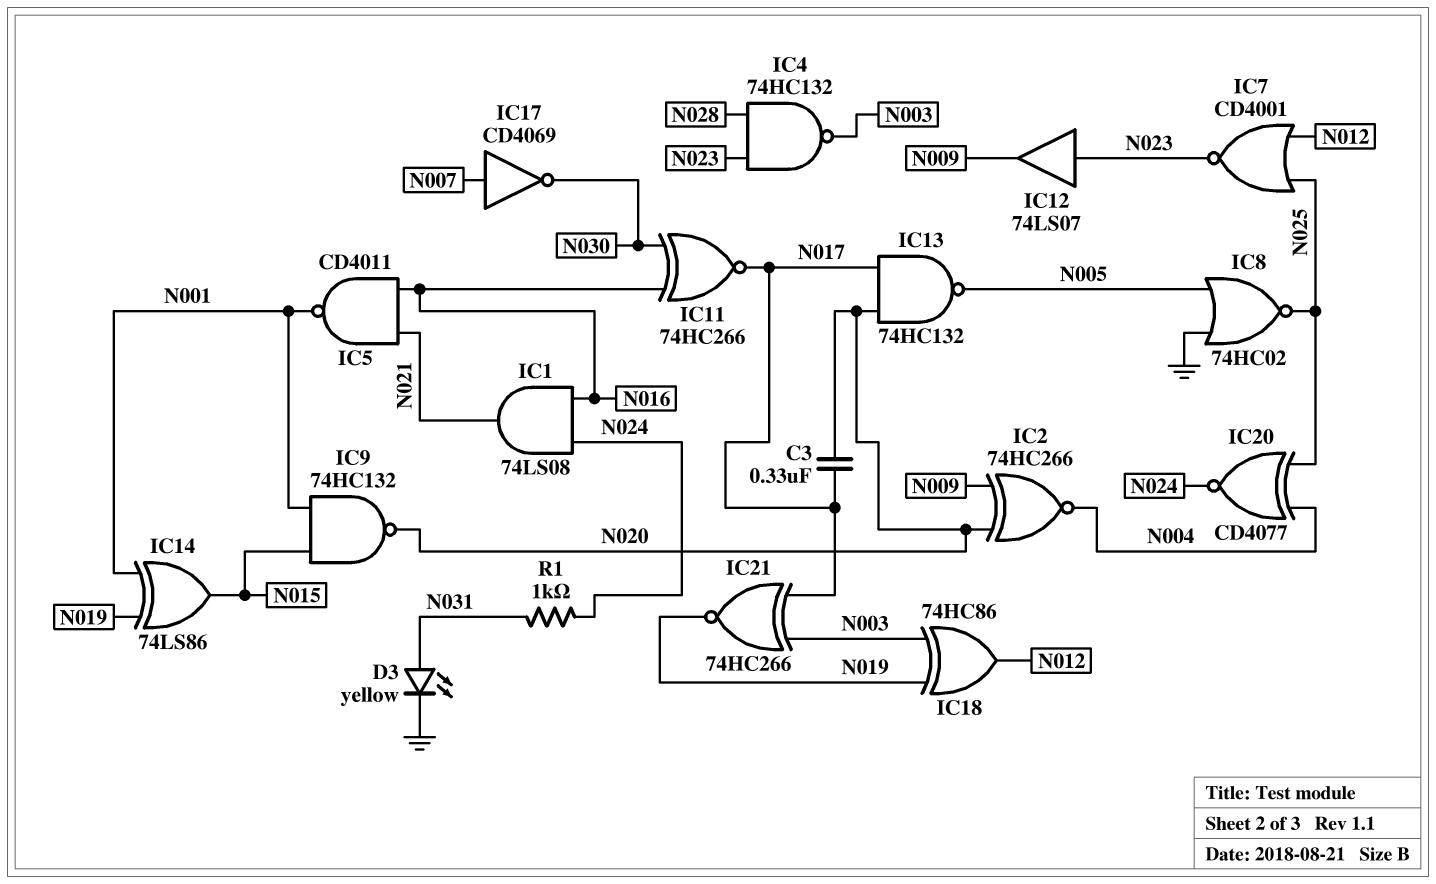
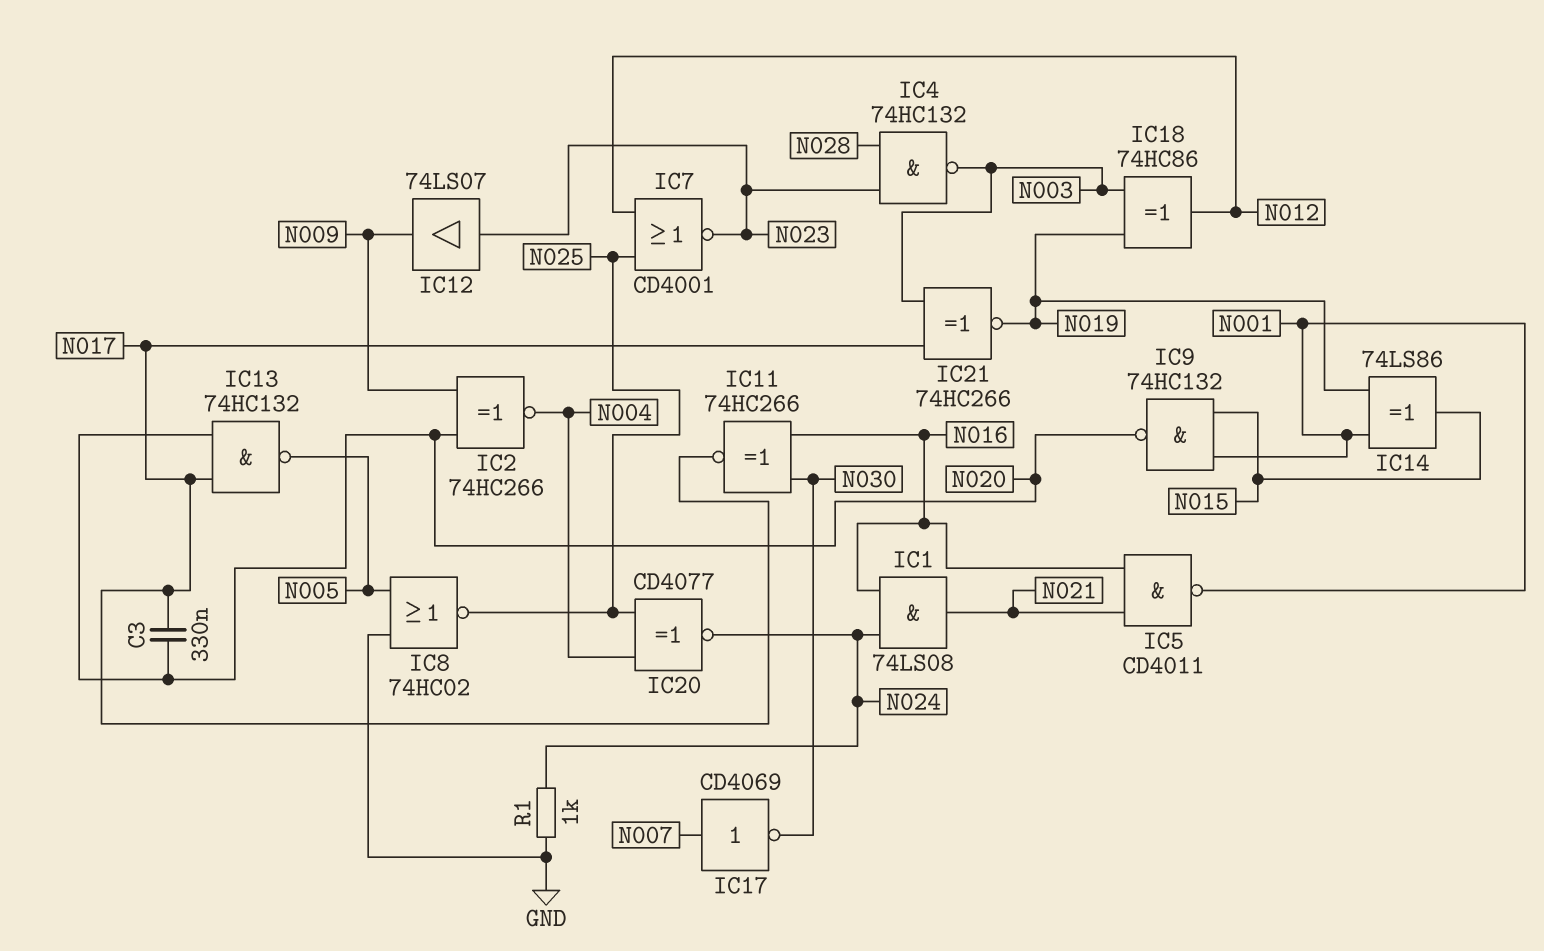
D3: LED yellow (A N031, K GND) -> none
R1: 1k (N024, N031) -> 1k (GND, N024)

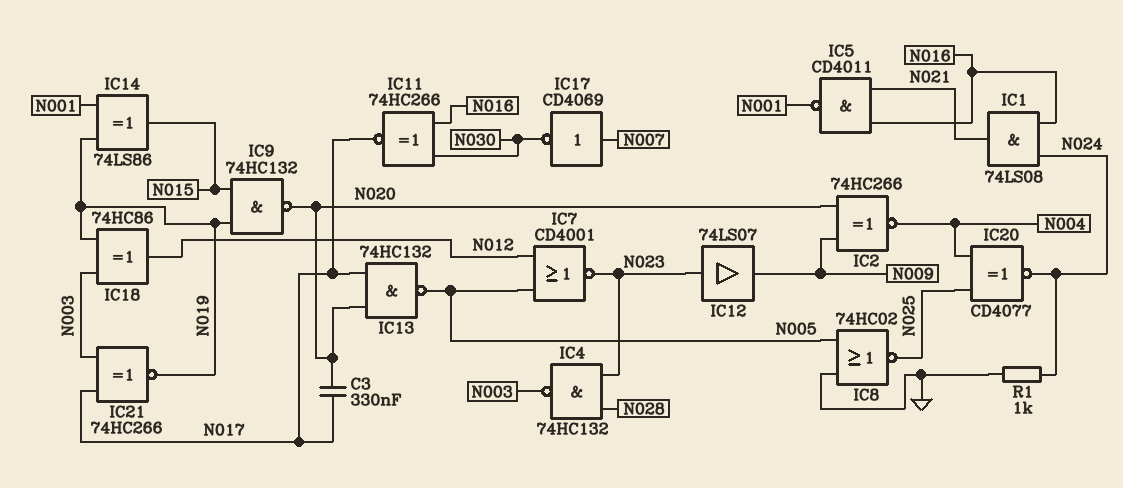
IC7: NOR CD4001 (in N012, in N025, out N023) -> NOR CD4001 (in N005, in N012, out N023)
IC9: NAND 74HC132 (in N001, in N015, out N020) -> NAND 74HC132 (in N015, in N019, out N020)

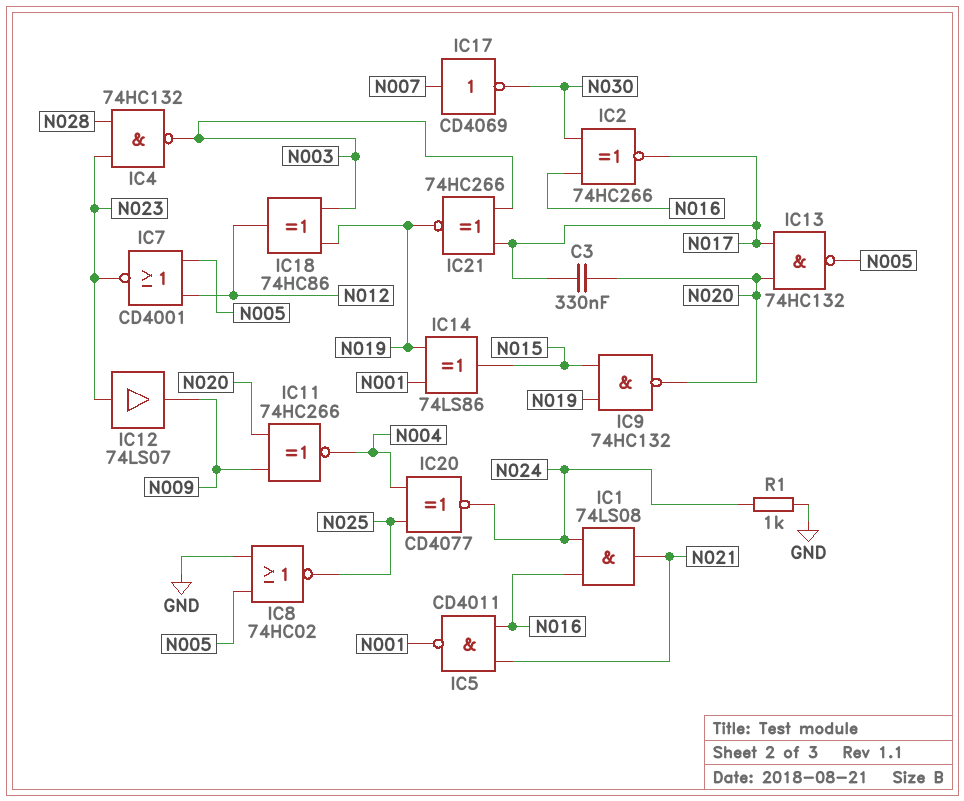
IC2: XNOR 74HC266 (in N009, in N020, out N004) -> XNOR 74HC266 (in N016, in N030, out N017)
IC11: XNOR 74HC266 (in N016, in N030, out N017) -> XNOR 74HC266 (in N009, in N020, out N004)

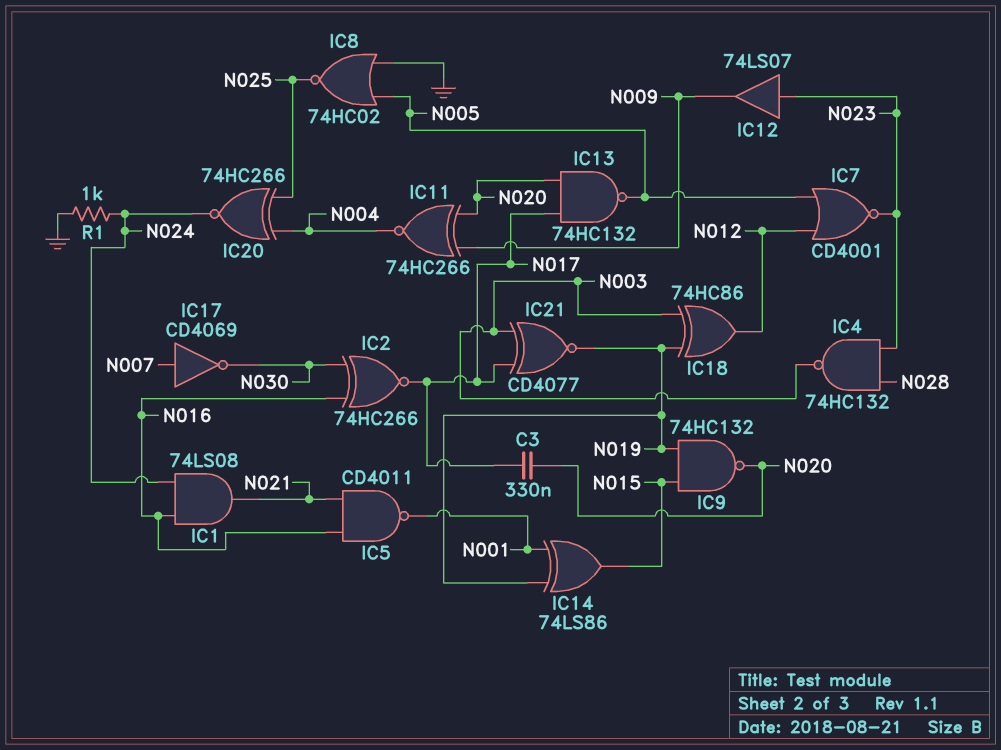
IC20: XNOR CD4077 (in N004, in N025, out N024) -> XNOR 74HC266 (in N004, in N025, out N024)
IC21: XNOR 74HC266 (in N003, in N017, out N019) -> XNOR CD4077 (in N003, in N017, out N019)

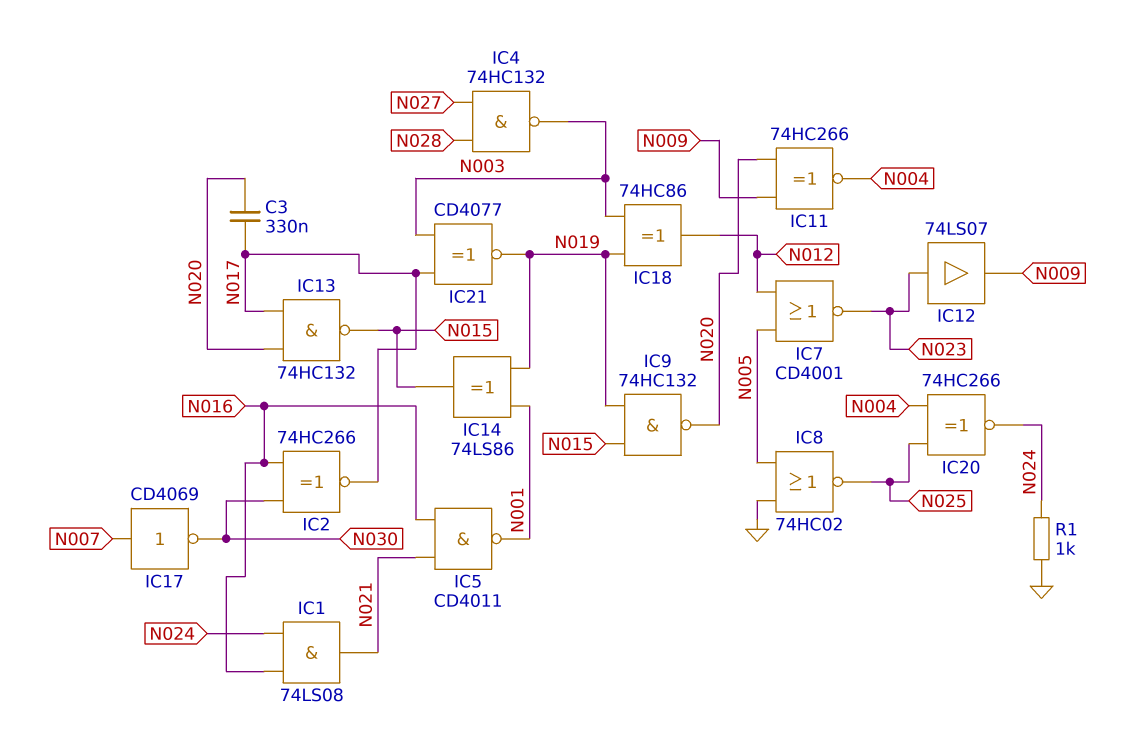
IC4: NAND 74HC132 (in N023, in N028, out N003) -> NAND 74HC132 (in N027, in N028, out N003)
IC13: NAND 74HC132 (in N017, in N020, out N005) -> NAND 74HC132 (in N017, in N020, out N015)

